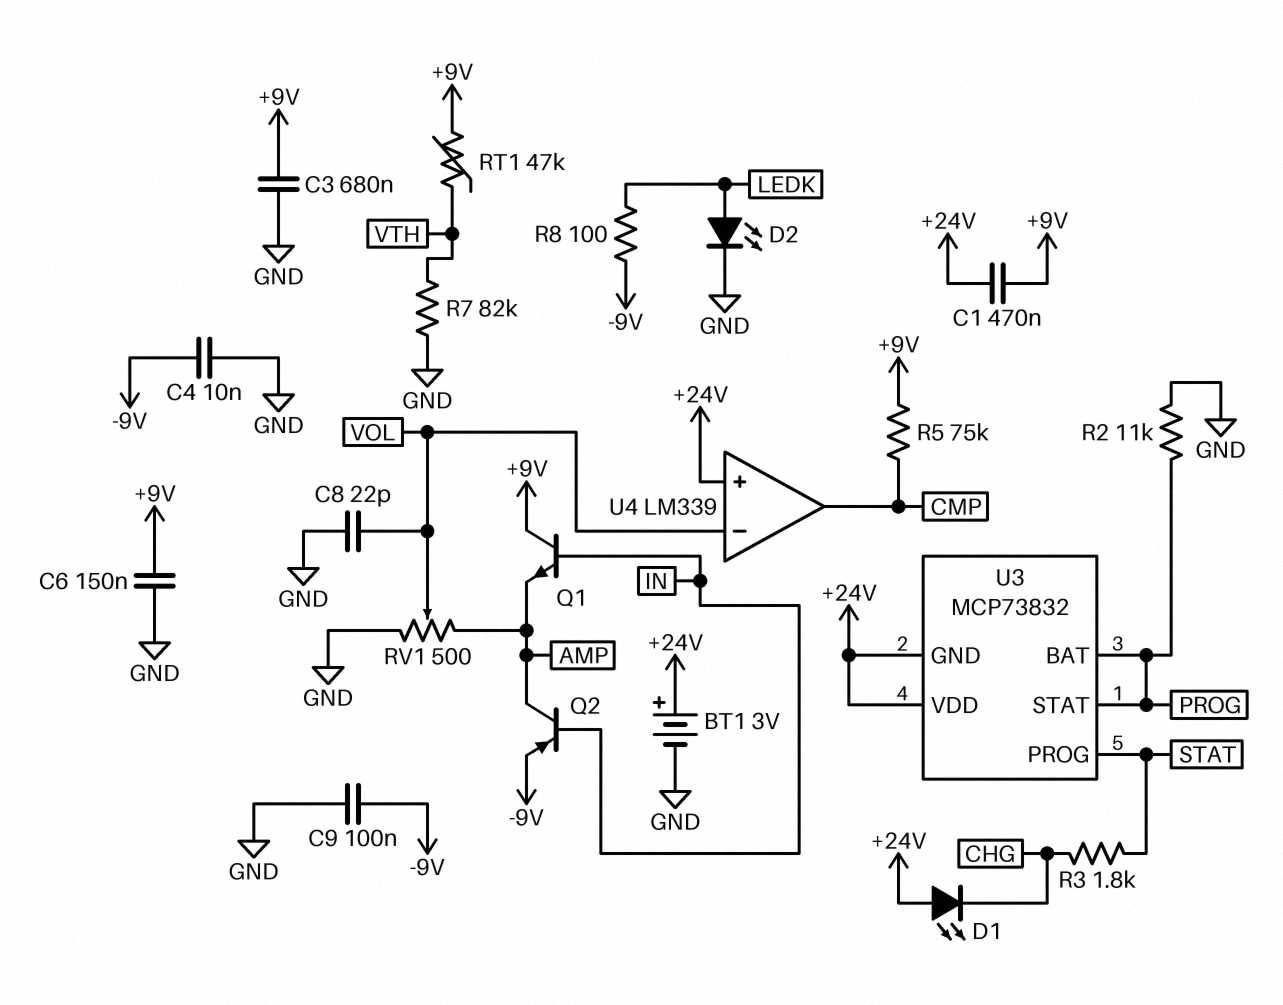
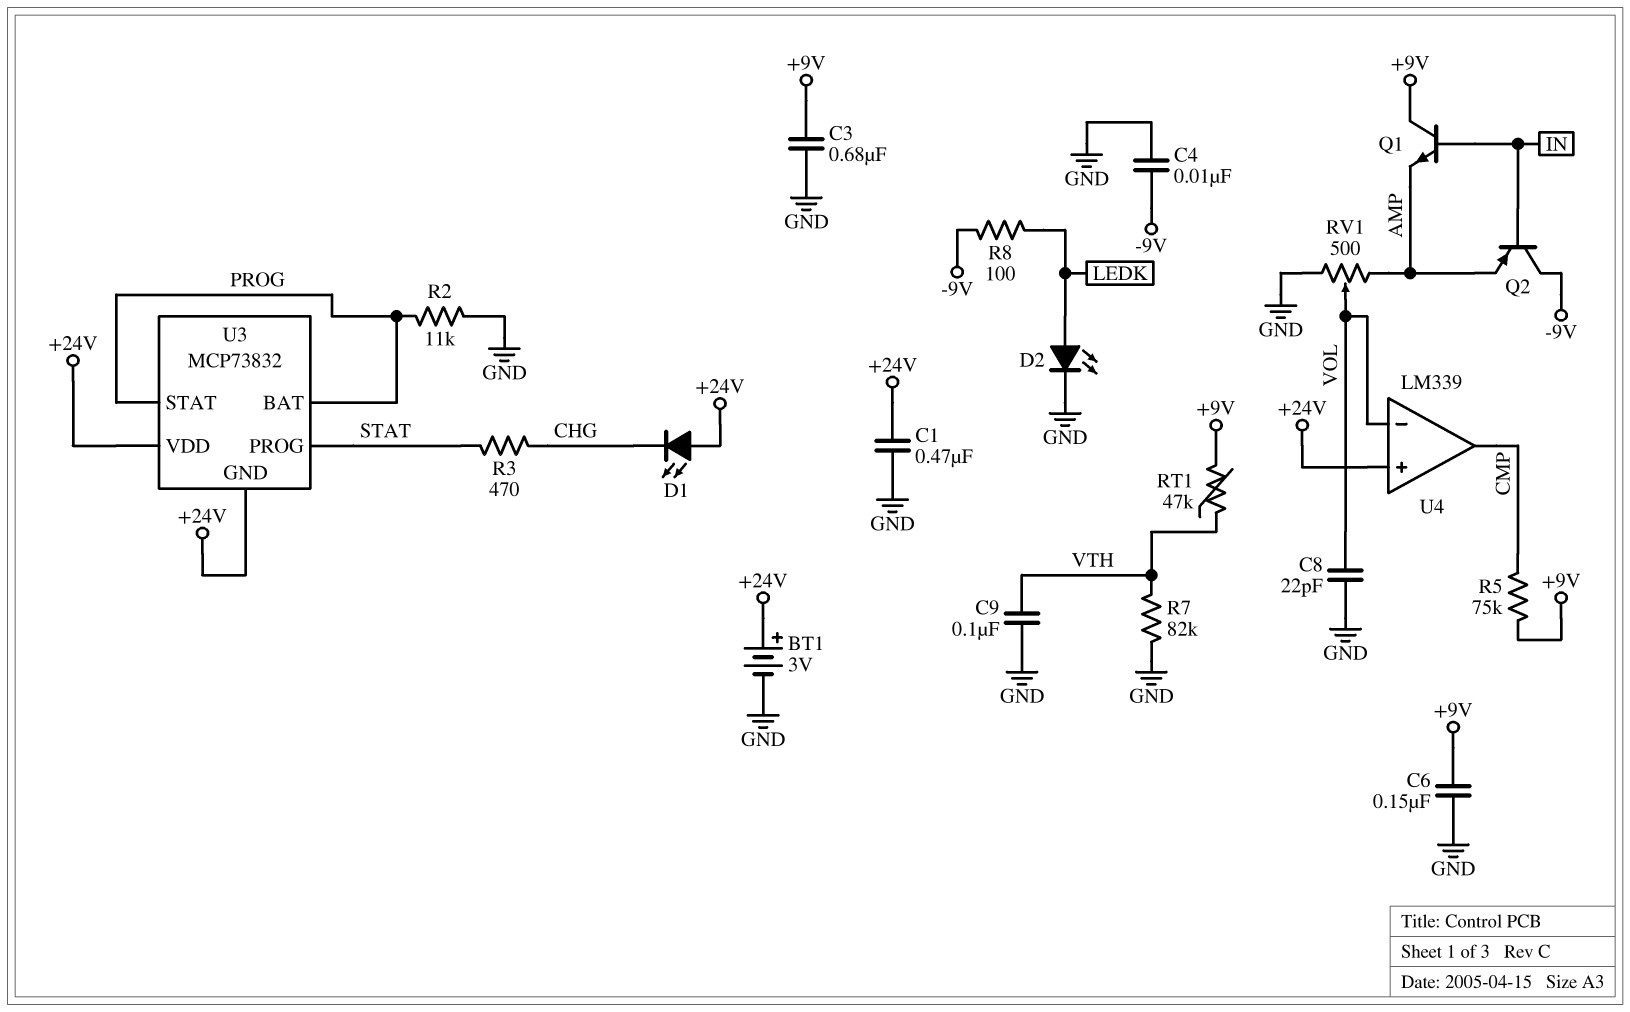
C1: 470nF (+9V, +24V) -> 470nF (+24V, GND)
C9: 100nF (-9V, GND) -> 100nF (GND, VTH)
Q2: PNP (B IN, C AMP, E -9V) -> PNP (B IN, C -9V, E AMP)
R3: 1.8k (CHG, STAT) -> 470 (CHG, STAT)

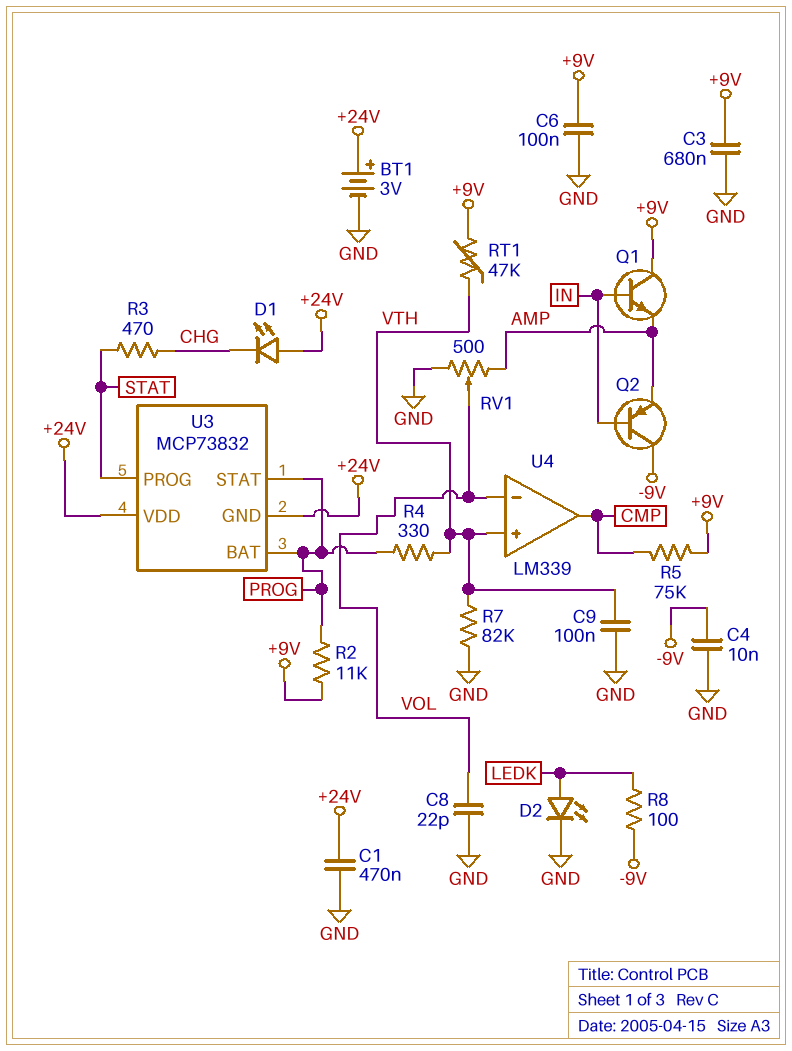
C6: 150nF (+9V, GND) -> 100nF (+9V, GND)
R2: 11k (GND, PROG) -> 11k (+9V, PROG)
R4: none -> 330 (PROG, VTH)
U4 pin in+: +24V -> VTH

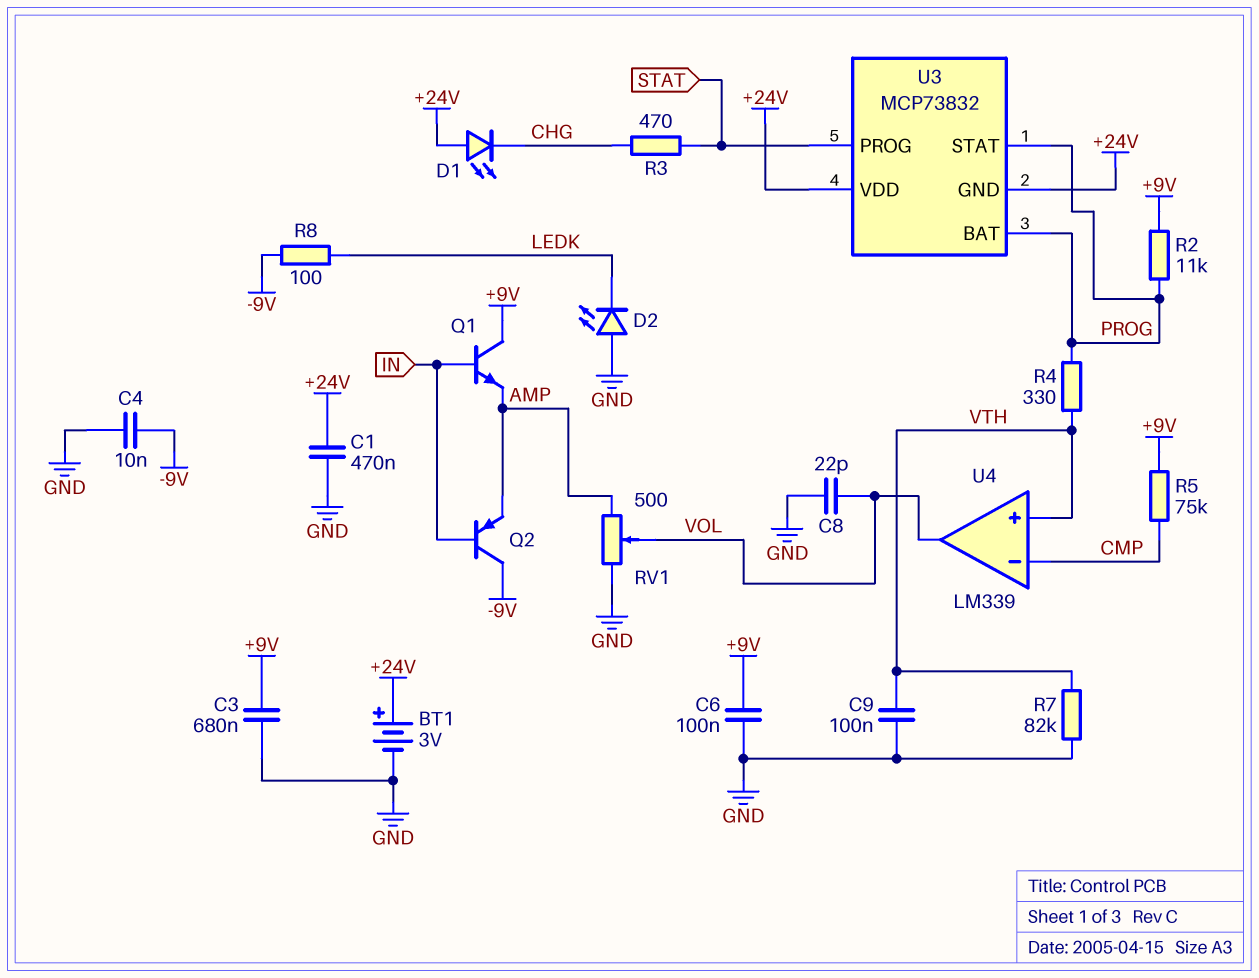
D2: LED (A LEDK, K GND) -> LED (A GND, K LEDK)
RT1: 47k (+9V, VTH) -> none
U4 pin in-: VOL -> CMP
U4 pin out: CMP -> VOL

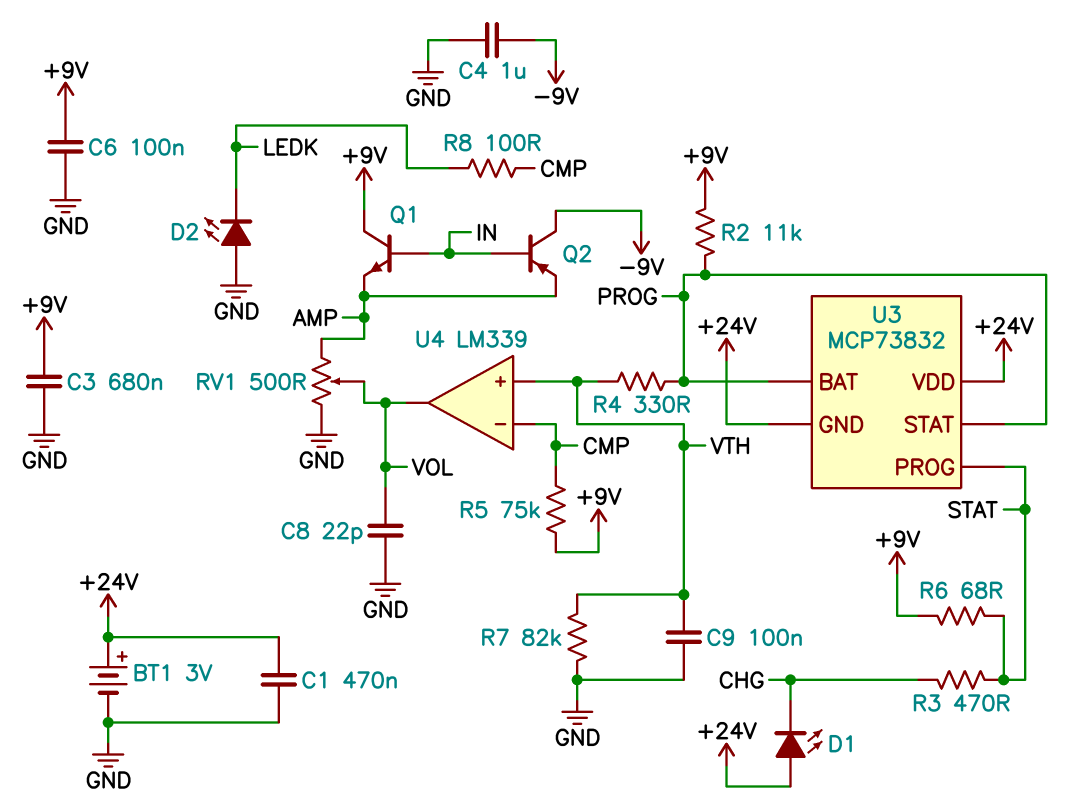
C4: 10nF (-9V, GND) -> 1uF (-9V, GND)
R6: none -> 68 (+9V, STAT)
R8: 100 (-9V, LEDK) -> 100 (CMP, LEDK)

